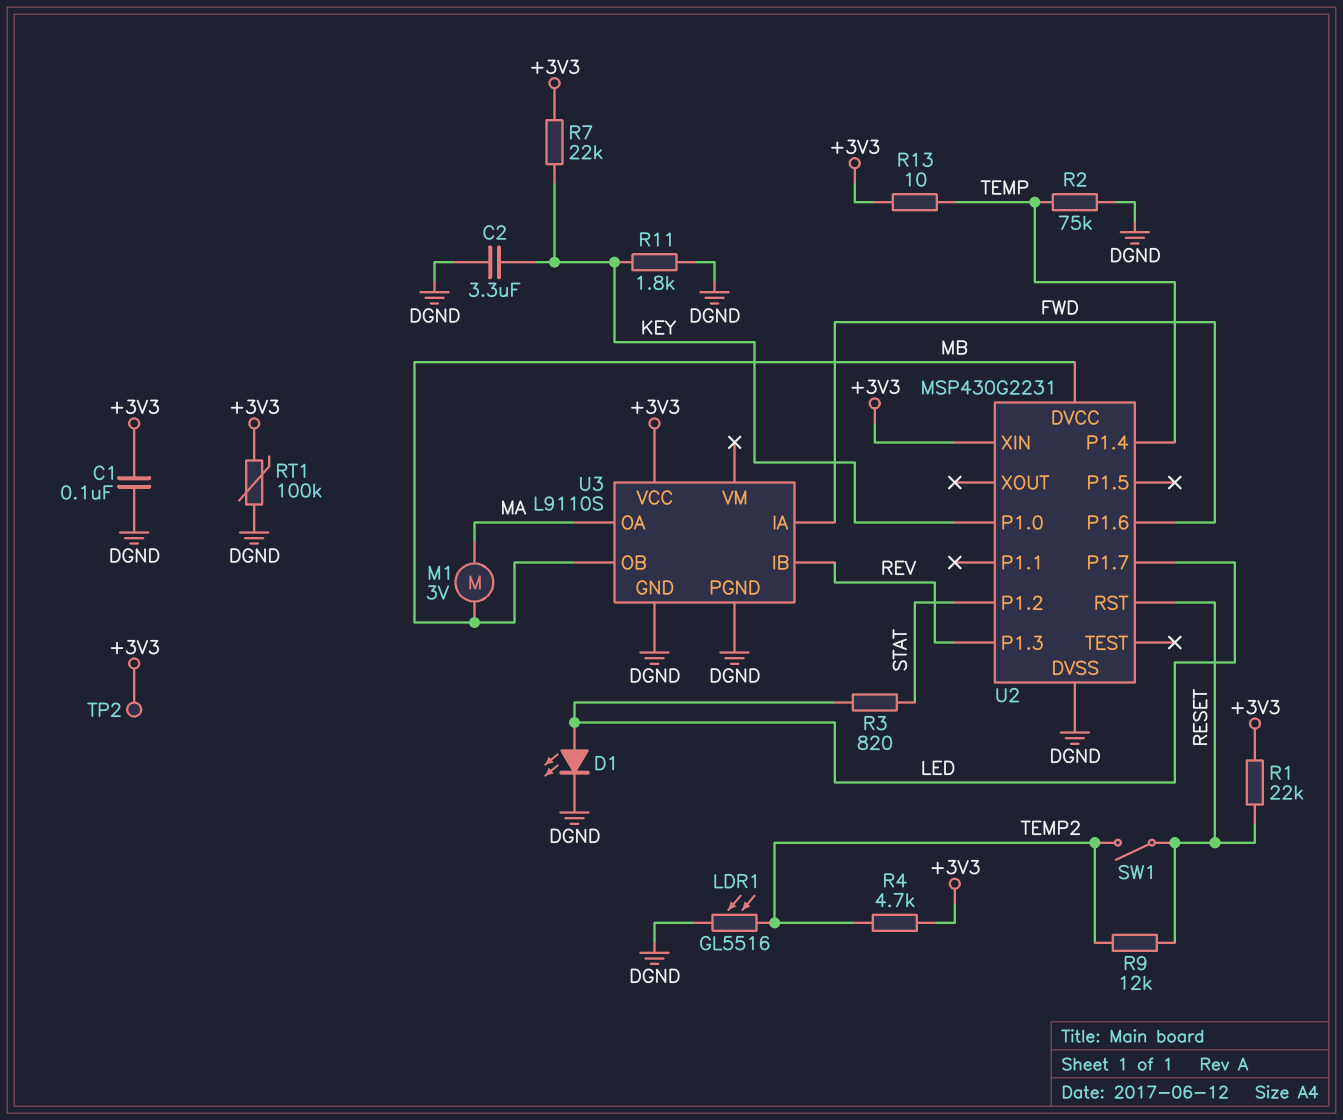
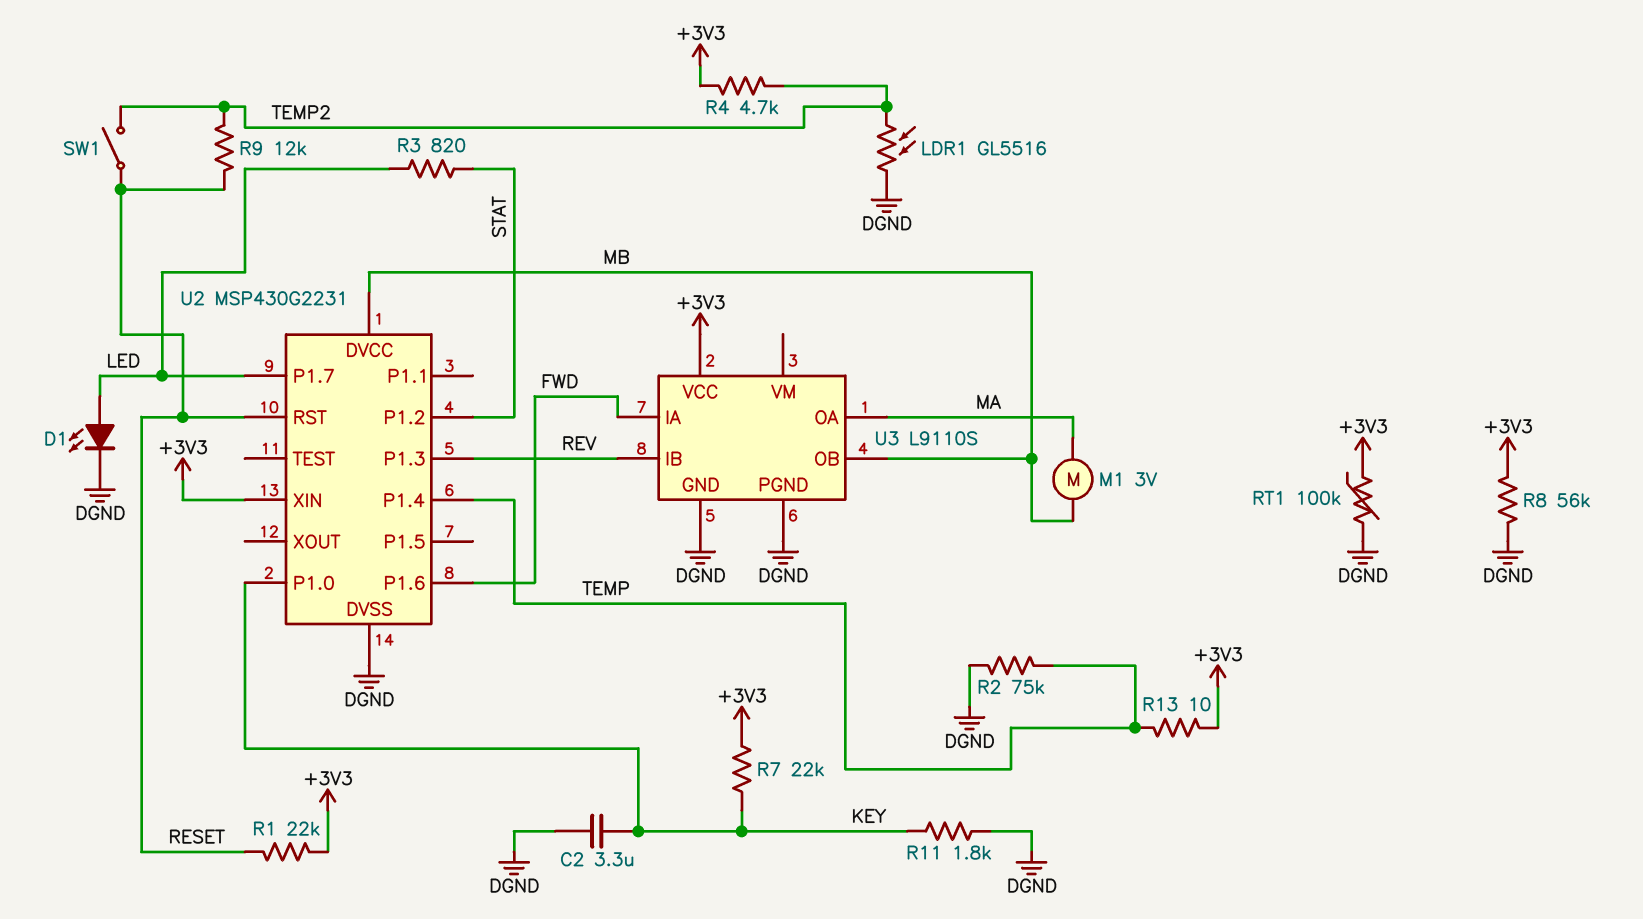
C1: 100nF (+3V3, DGND) -> none
R8: none -> 56k (+3V3, DGND)
TP2: test point (+3V3) -> none

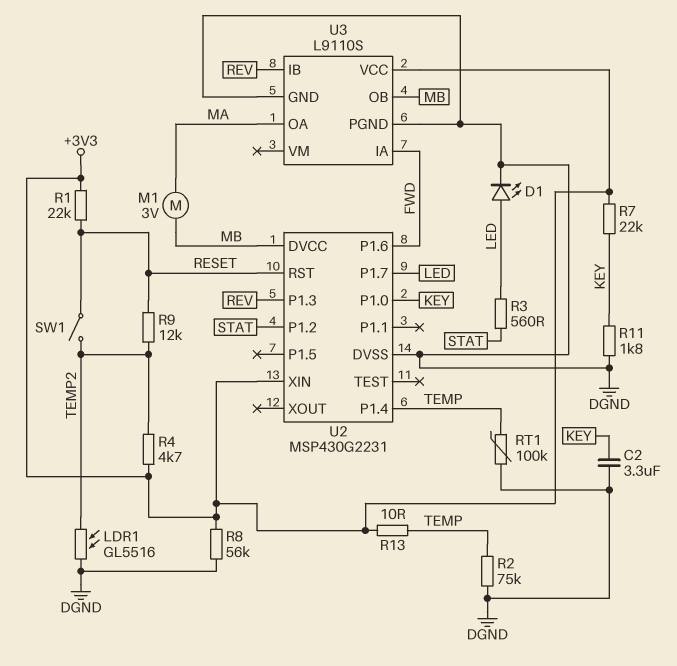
R3: 820 (LED, STAT) -> 560 (LED, STAT)
RT1: 100k (+3V3, DGND) -> 100k (DGND, TEMP)

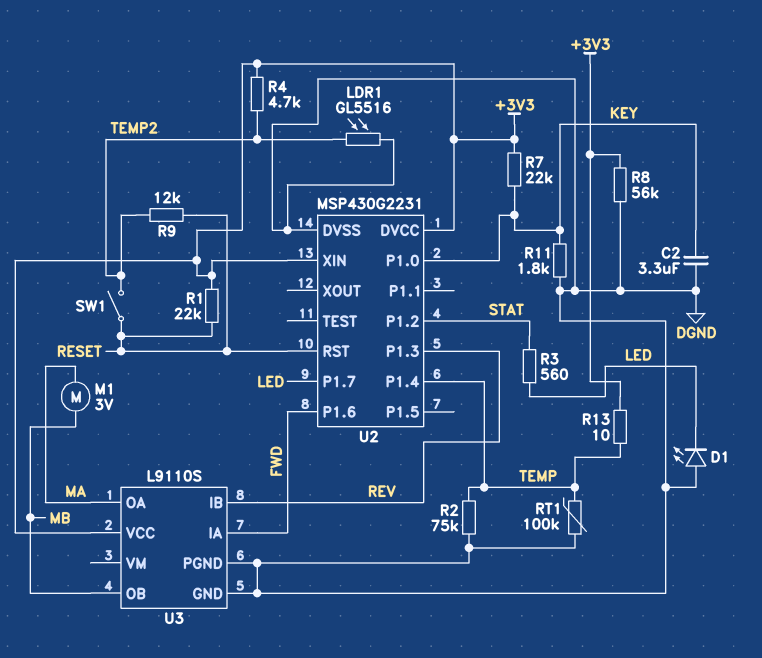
D1: LED (A LED, K DGND) -> LED (A DGND, K LED)
U2 pin DVCC: MB -> +3V3

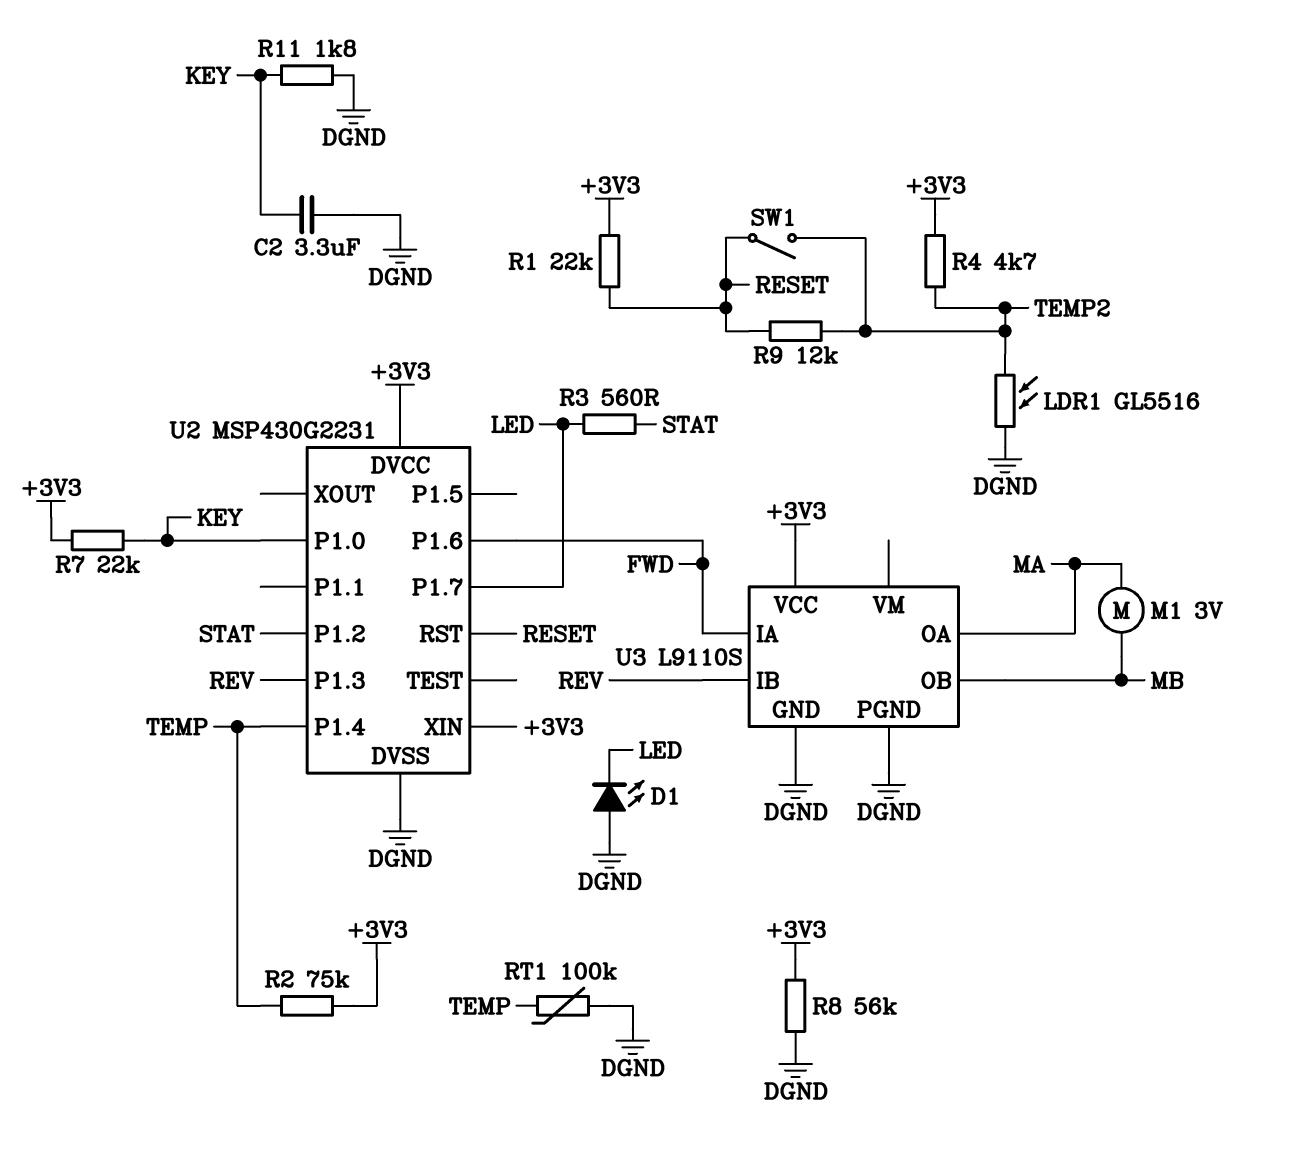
R2: 75k (DGND, TEMP) -> 75k (+3V3, TEMP)
R13: 10 (+3V3, TEMP) -> none

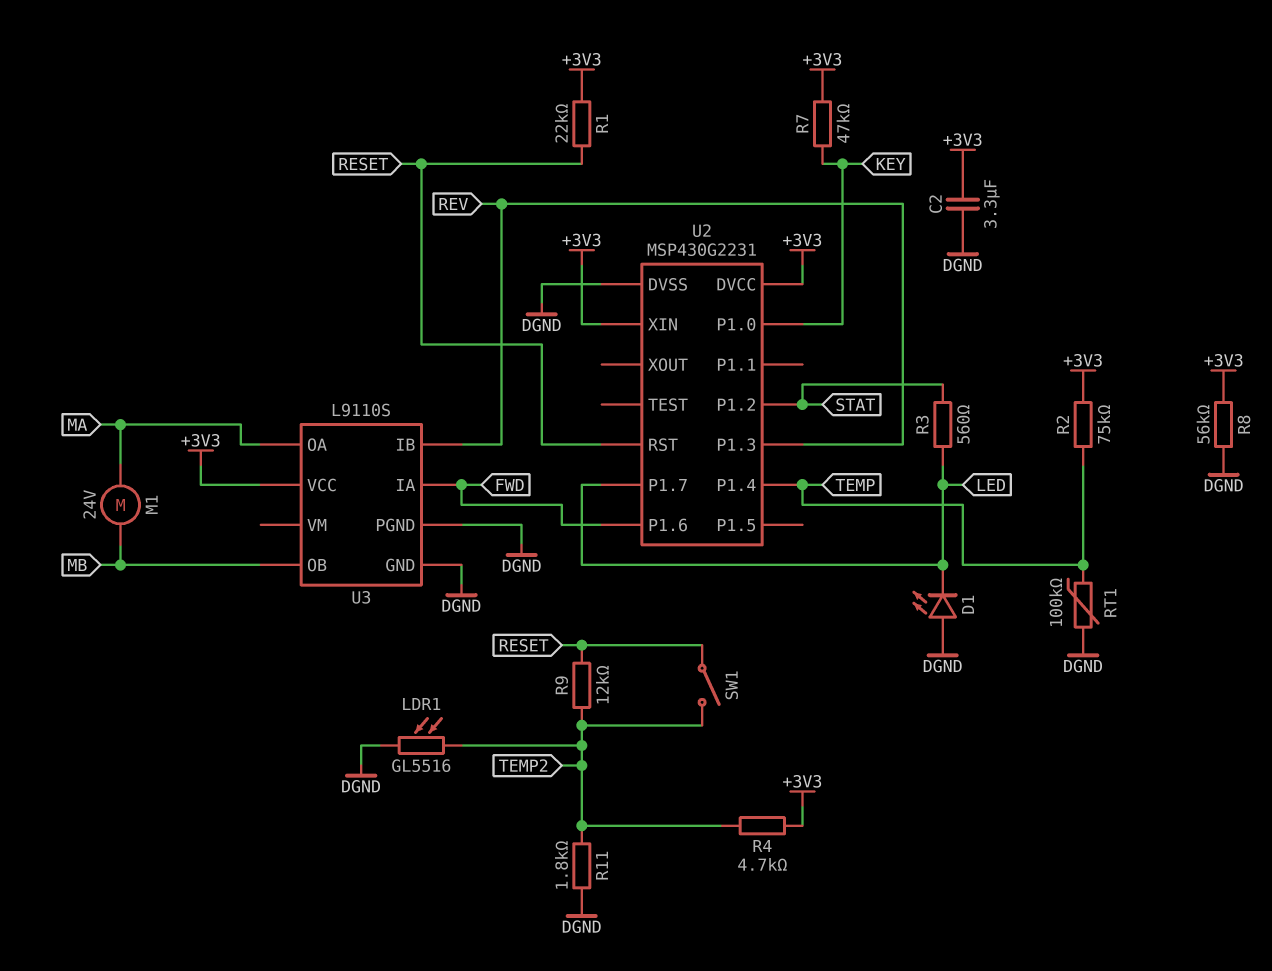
C2: 3.3uF (DGND, KEY) -> 3.3uF (+3V3, DGND)
M1: motor 3V (MA, MB) -> motor 24V (MA, MB)
R7: 22k (+3V3, KEY) -> 47k (+3V3, KEY)
R11: 1.8k (DGND, KEY) -> 1.8k (DGND, TEMP2)

